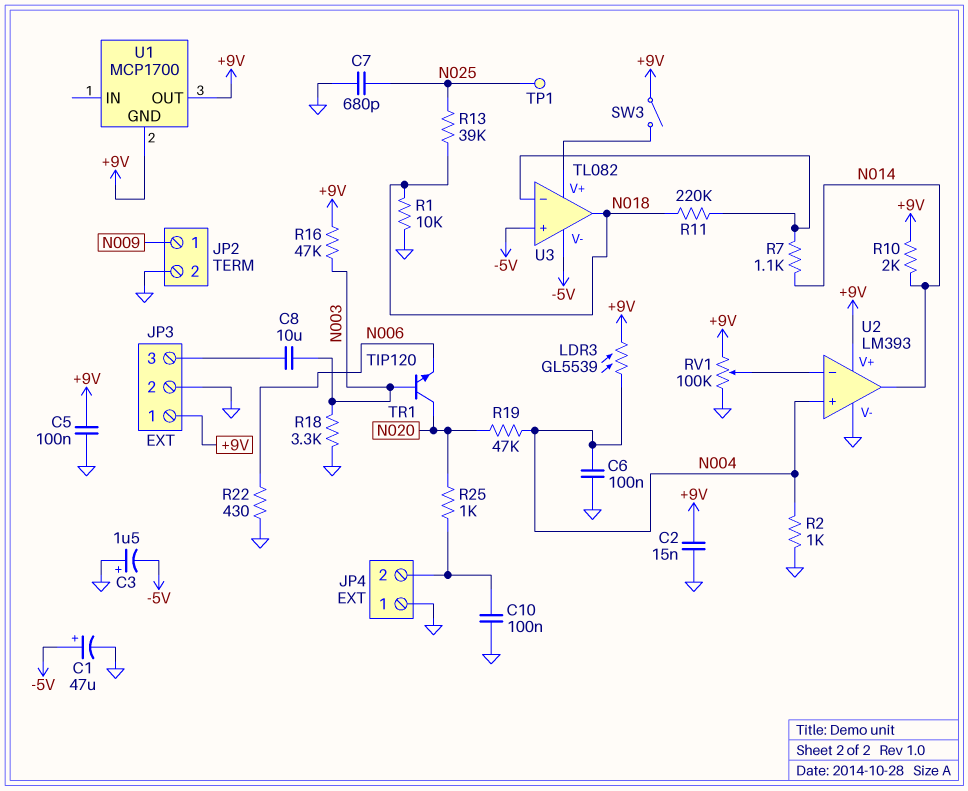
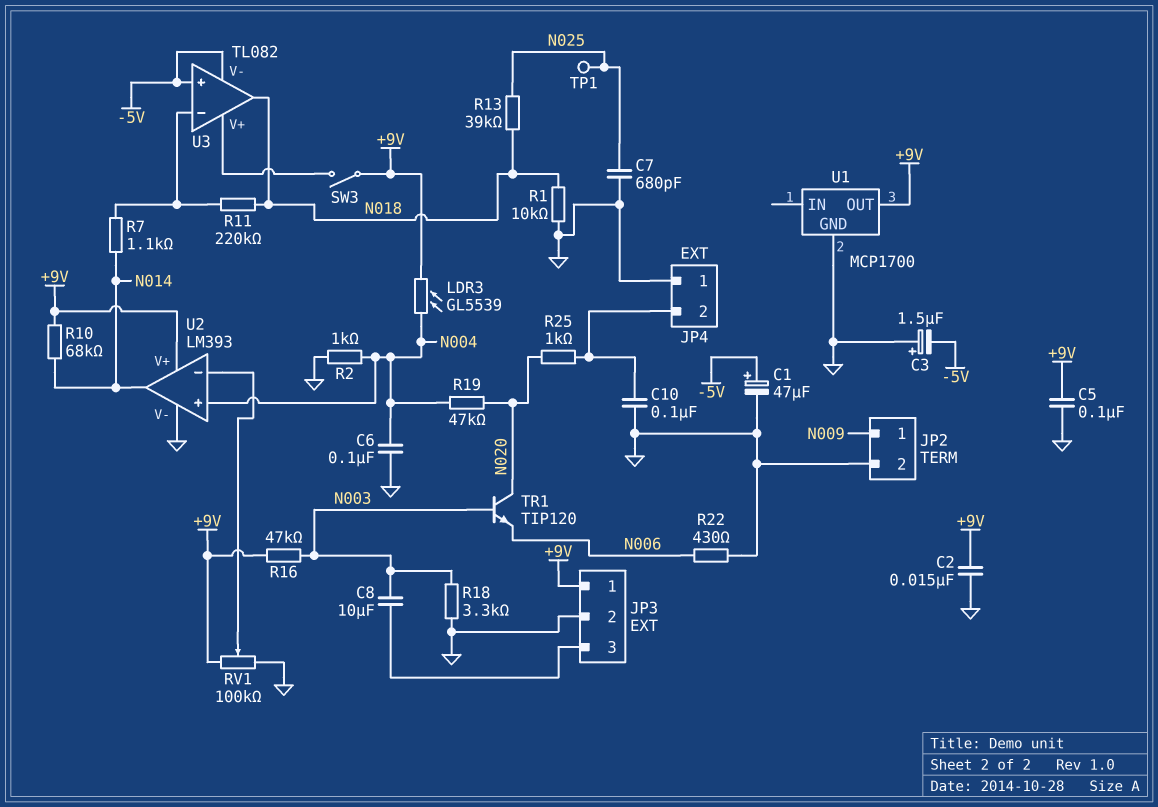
R10: 2k (+9V, N014) -> 68k (+9V, N014)
U1 pin GND: +9V -> GND

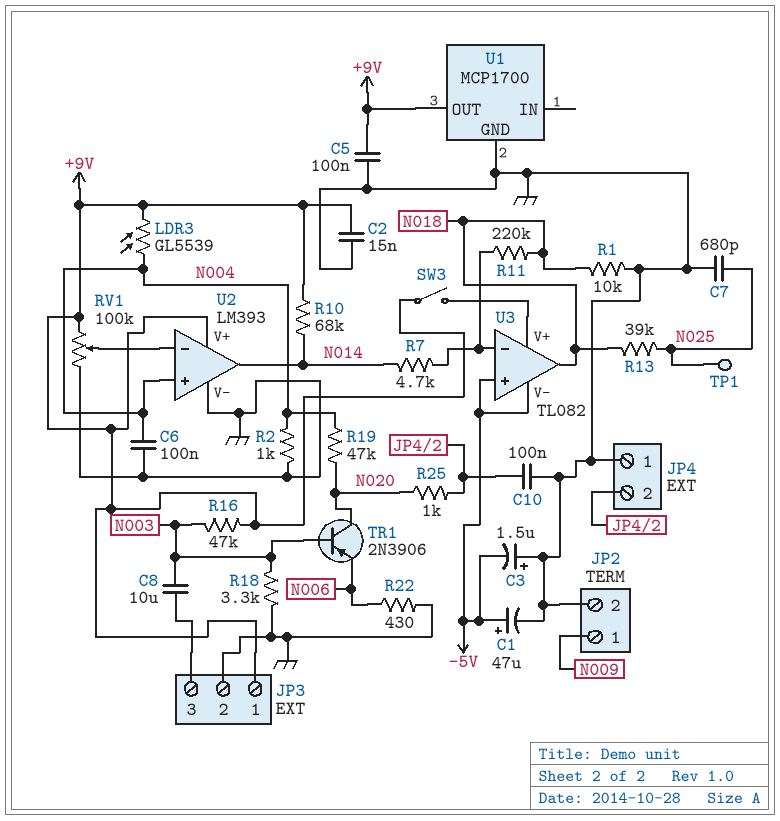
R7: 1.1k (N014, U3/in-) -> 4.7k (N014, U3/in-)
TR1: NPN TIP120 (B N003, C N020, E N006) -> PNP 2N3906 (B N003, C N020, E N006)

